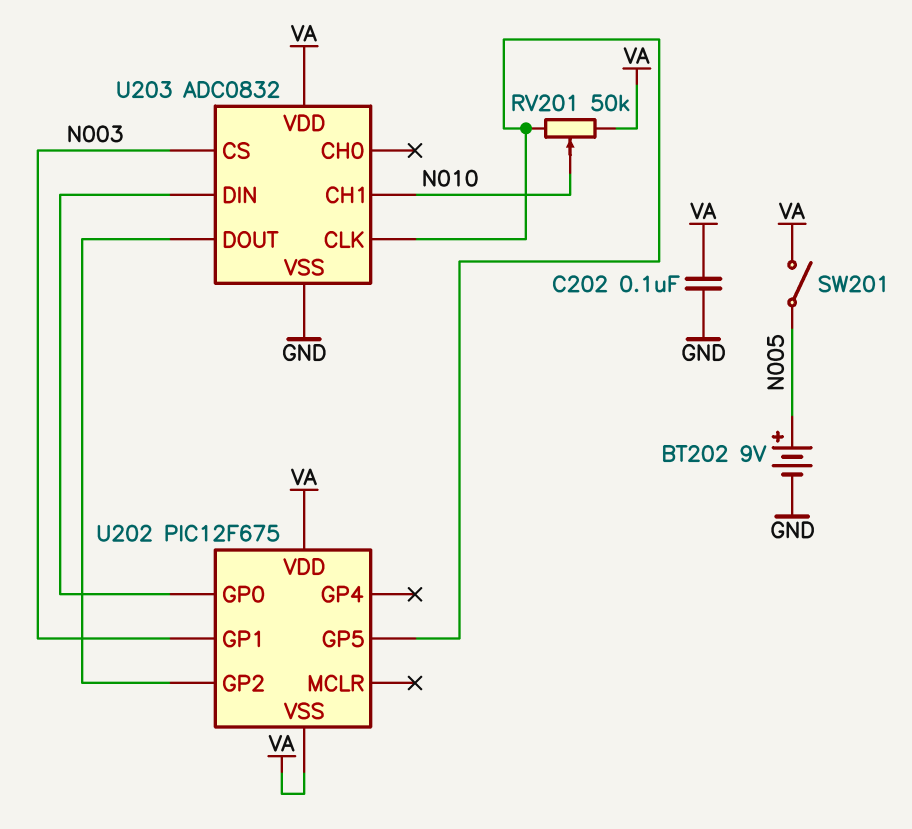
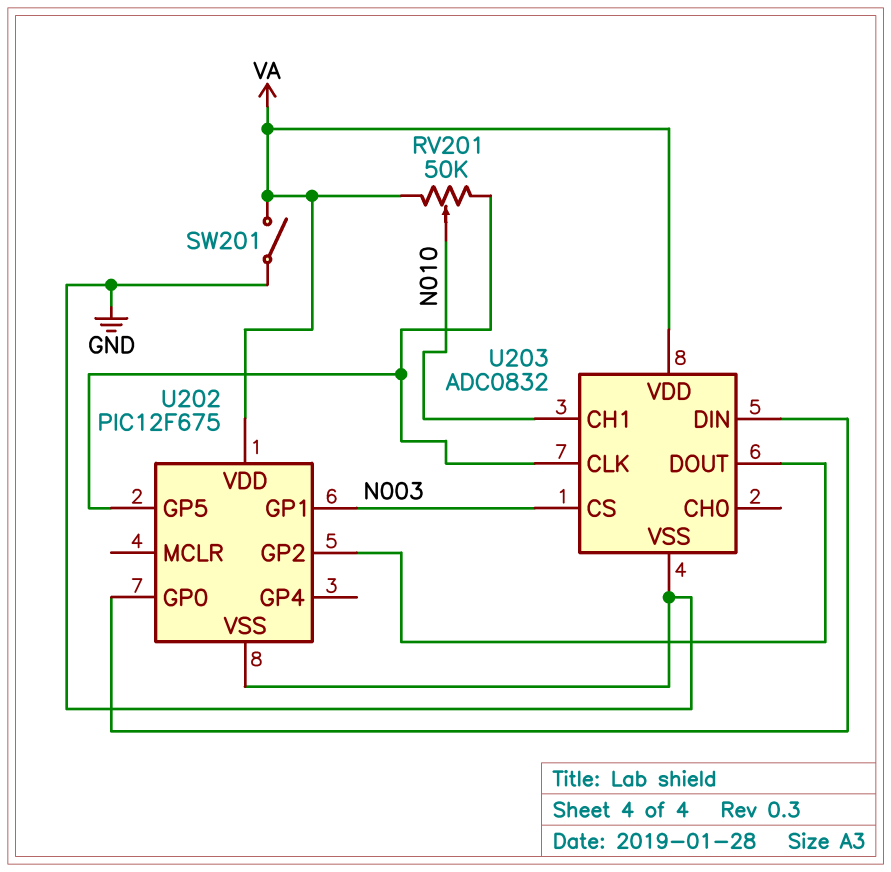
BT202: 9V (plus N005, minus GND) -> none
C202: 100nF (GND, VA) -> none
SW201: switch (N005, VA) -> switch (GND, VA)
U202 pin VSS: VA -> GND

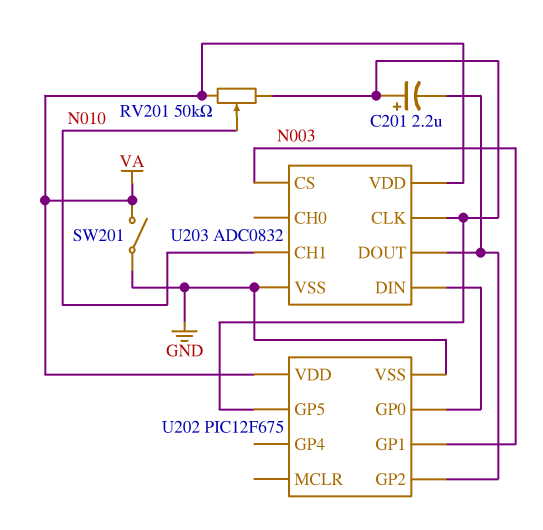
C201: none -> 2.2uF (plus U202/GP5, minus U202/GP2)

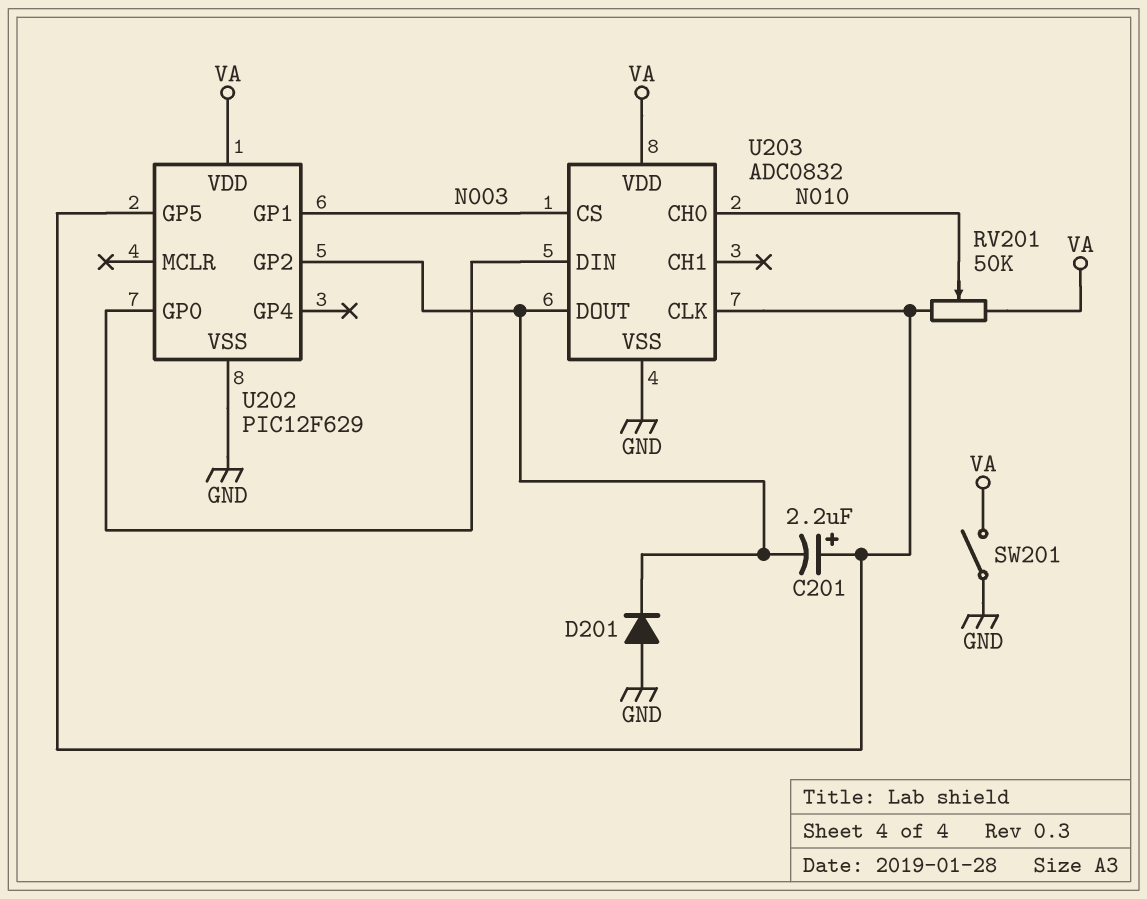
D201: none -> diode (A GND, K U202/GP2)
U202: PIC12F675 -> PIC12F629
U203 pin CH0: none -> N010
U203 pin CH1: N010 -> none

